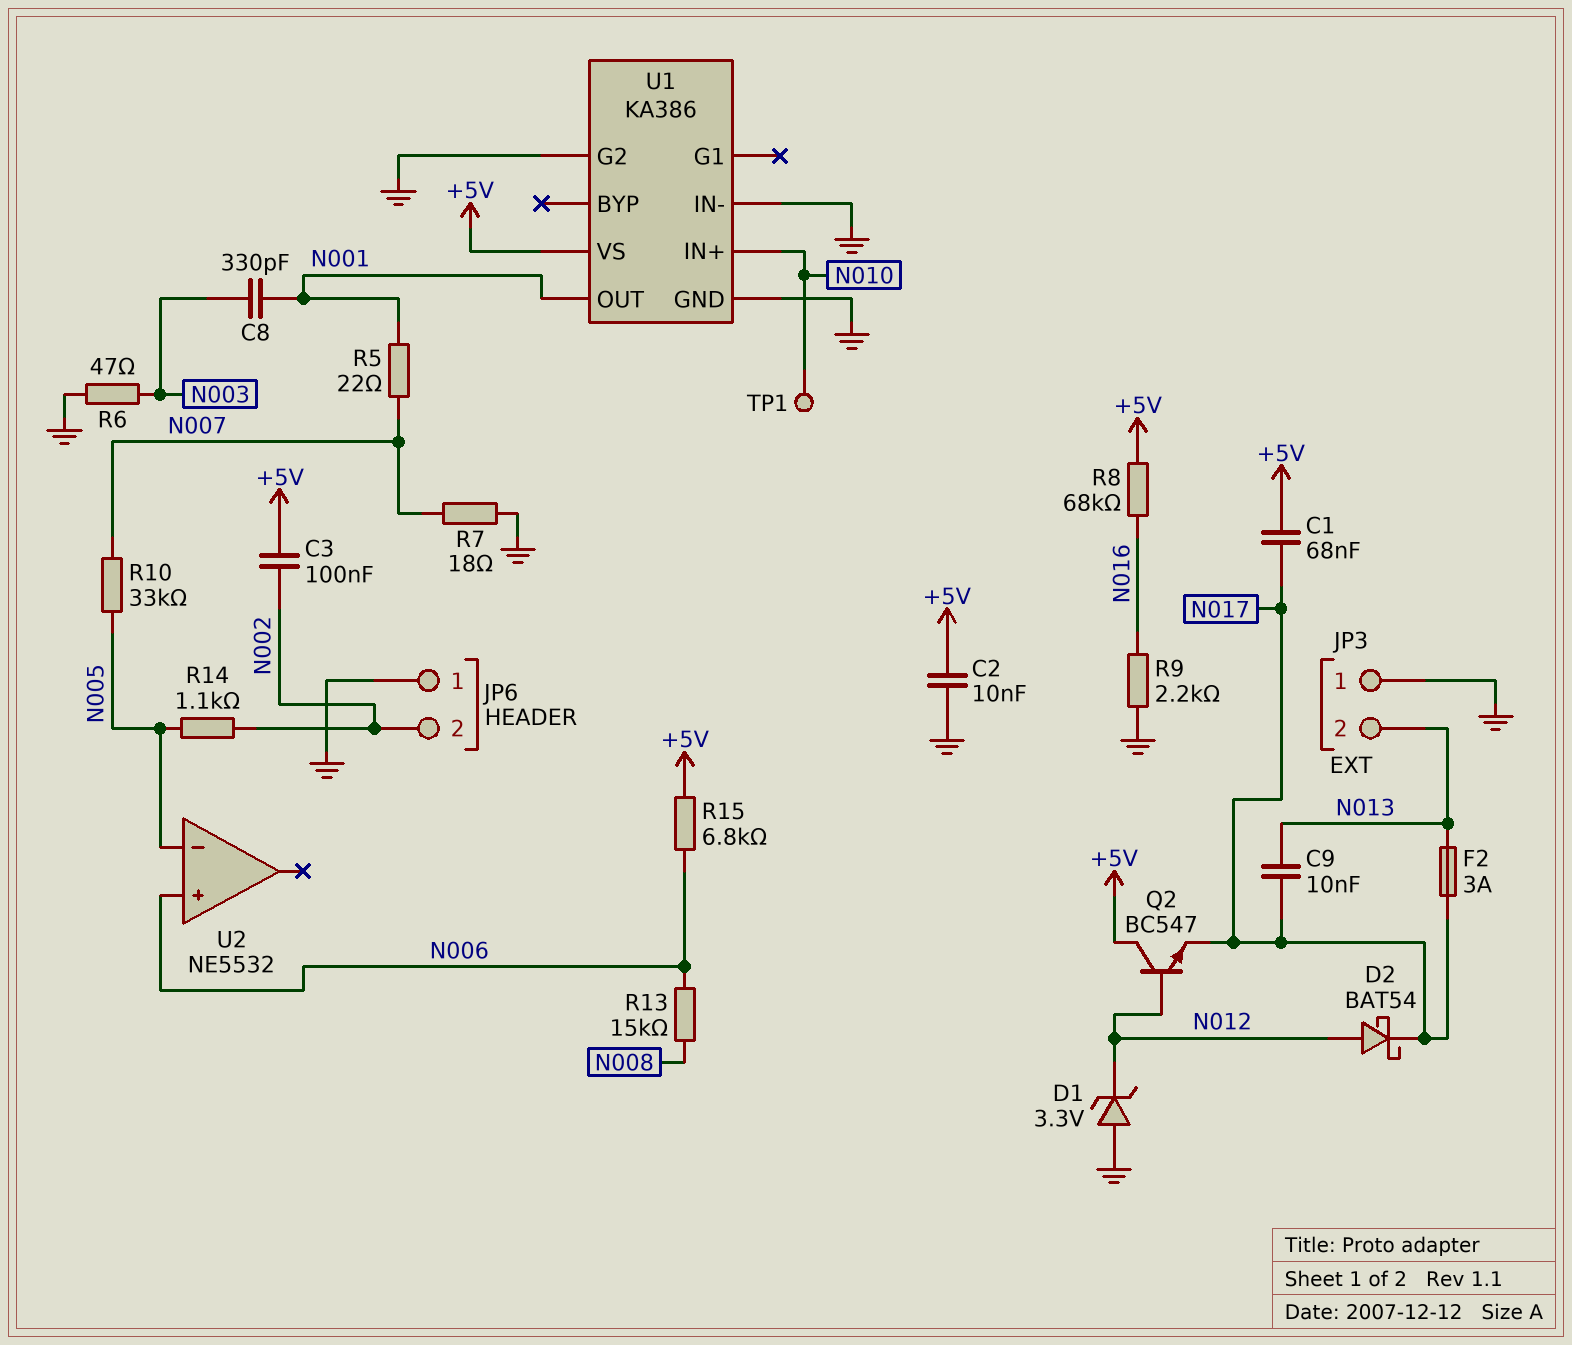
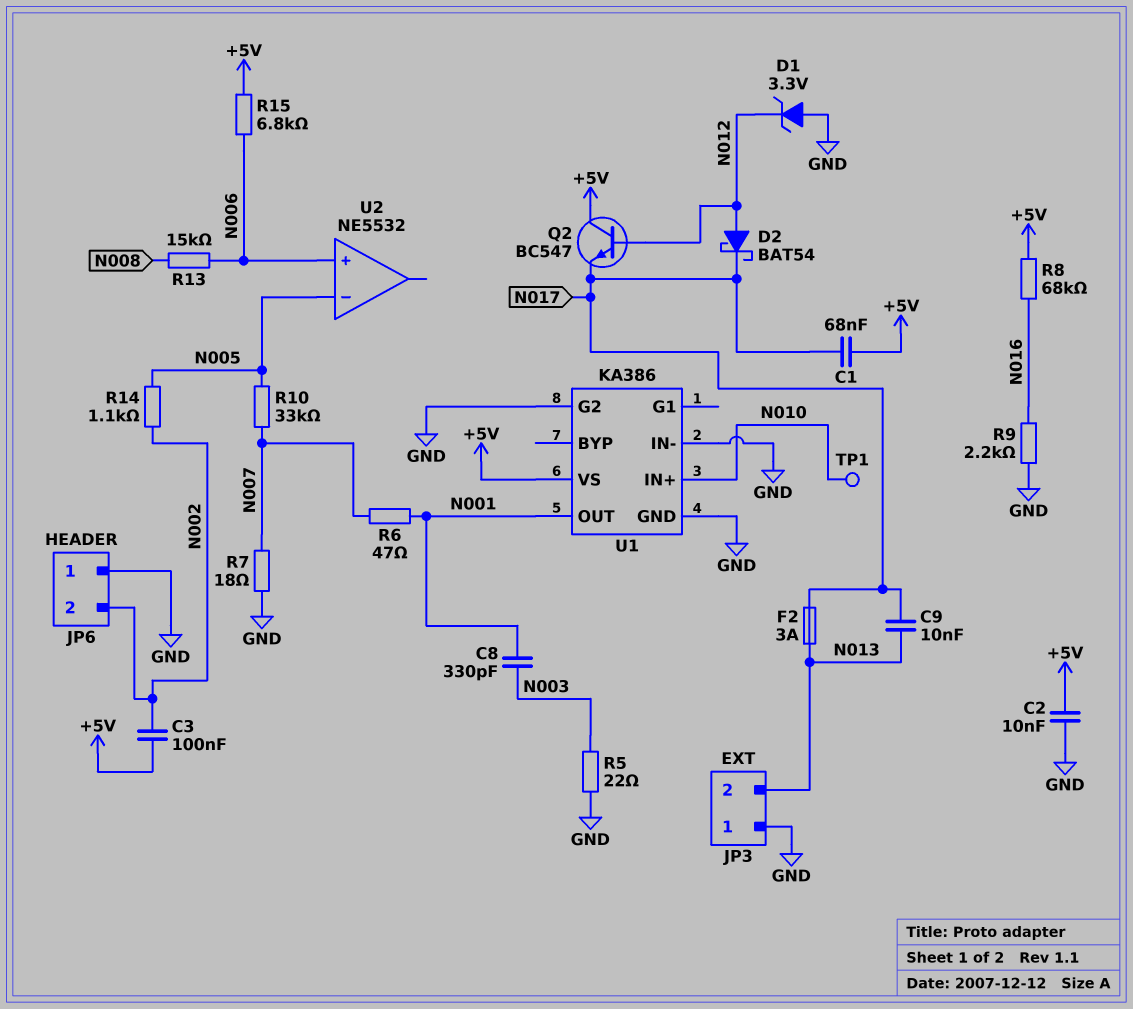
R5: 22 (N001, N007) -> 22 (GND, N003)
R6: 47 (GND, N003) -> 47 (N001, N007)

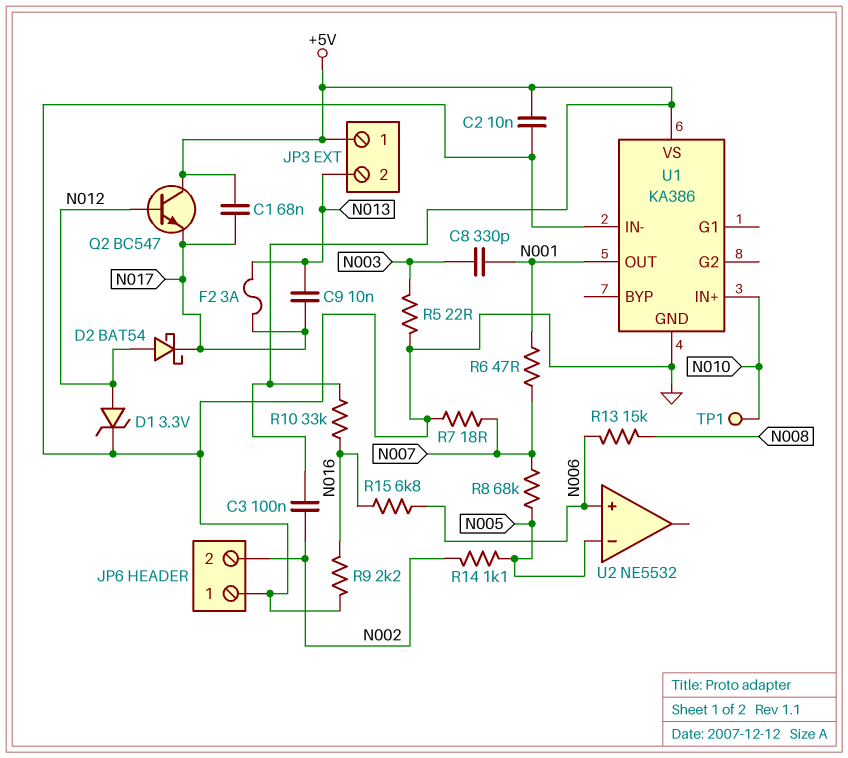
D1: zener 3.3V (A GND, K N012) -> zener 3.3V (A N012, K GND)
JP3 pin 1: GND -> +5V
R8: 68k (+5V, N016) -> 68k (N005, N007)
R10: 33k (N005, N007) -> 33k (+5V, N016)
R15: 6.8k (+5V, N006) -> 6.8k (N006, N016)
U1 pin G2: GND -> none

